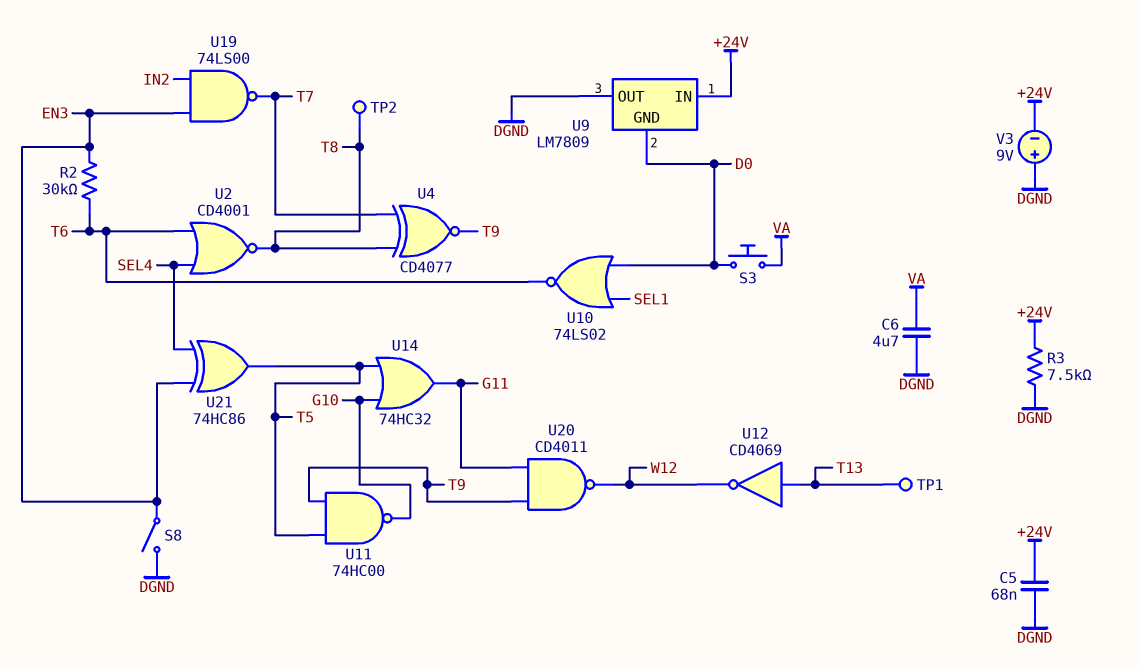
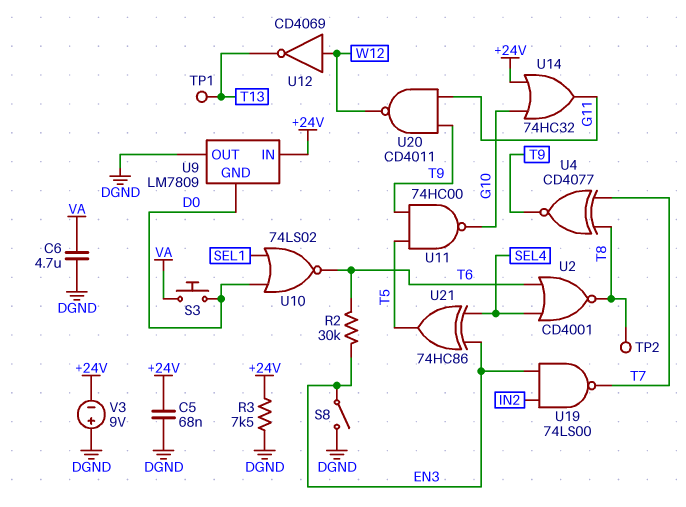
U12: NOT CD4069 (in T13, out W12) -> NOT CD4069 (in W12, out T13)
U14: OR 74HC32 (in G10, in T5, out G11) -> OR 74HC32 (in +24V, in G10, out G11)

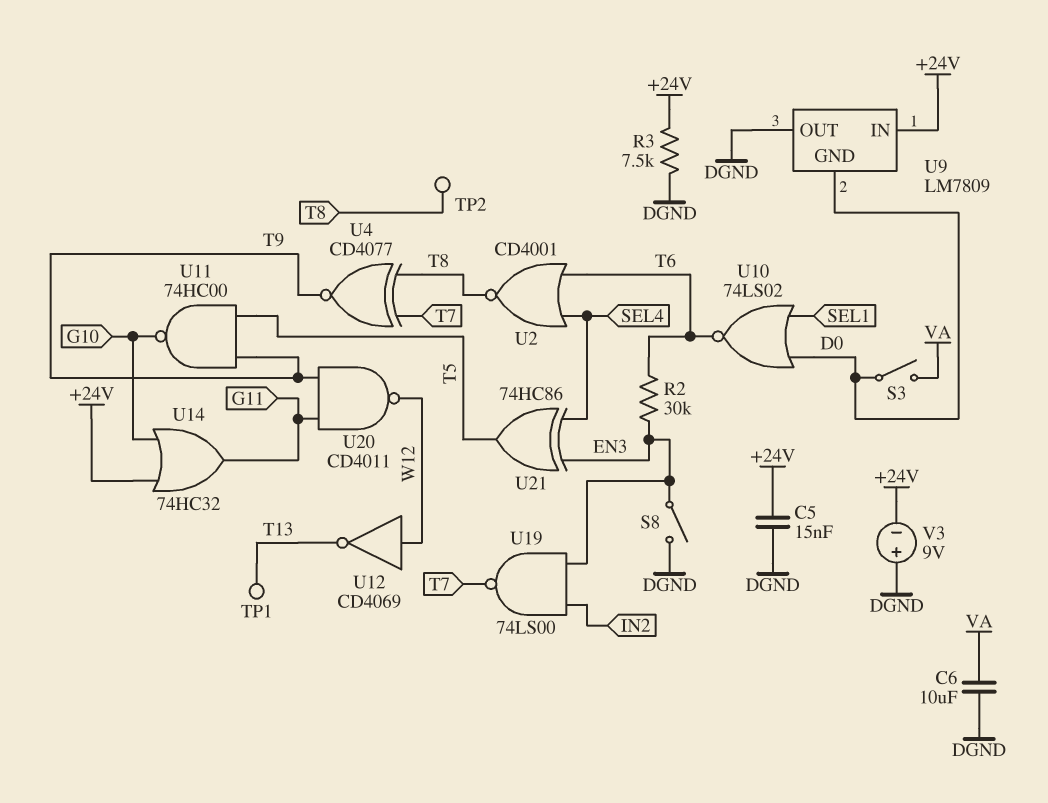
C5: 68nF (+24V, DGND) -> 15nF (+24V, DGND)
C6: 4.7uF (DGND, VA) -> 10uF (DGND, VA)
S3: button (D0, VA) -> switch (D0, VA)

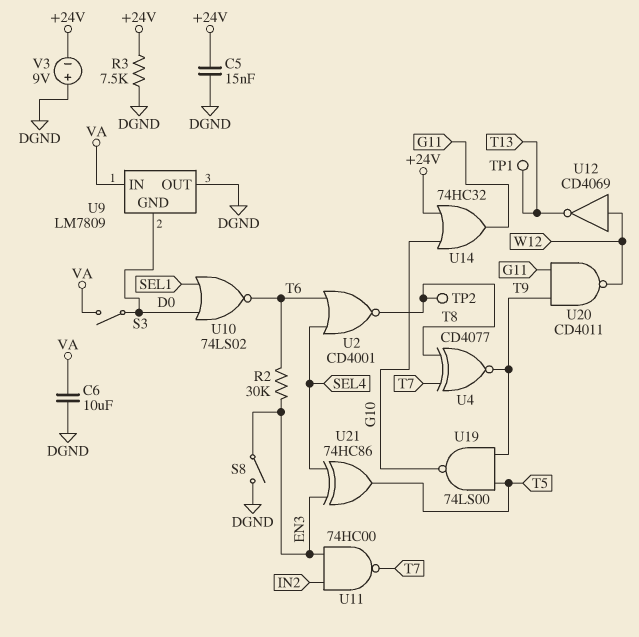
U9 pin IN: +24V -> VA
U11: NAND 74HC00 (in T5, in T9, out G10) -> NAND 74HC00 (in EN3, in IN2, out T7)
U19: NAND 74LS00 (in EN3, in IN2, out T7) -> NAND 74LS00 (in T5, in T9, out G10)

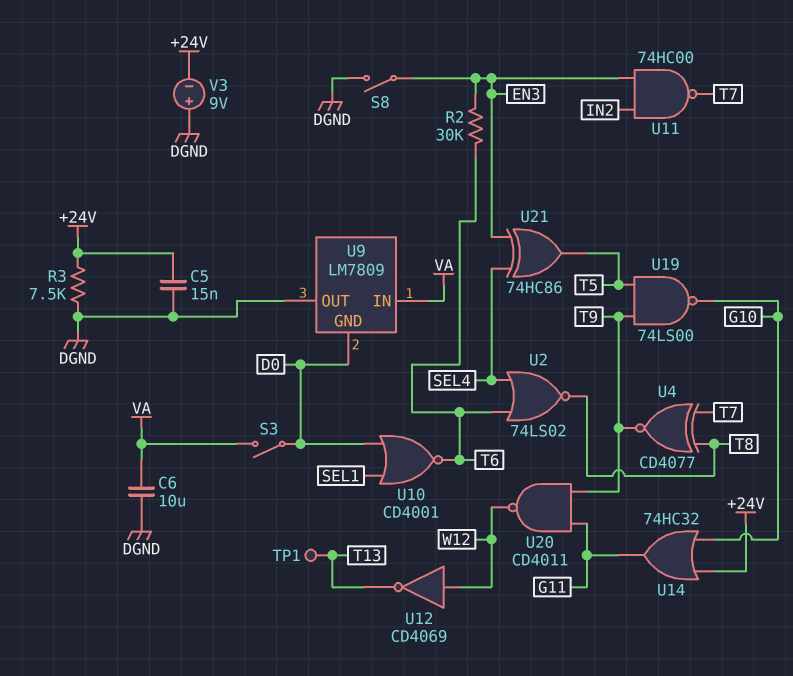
TP2: test point (T8) -> none
U2: NOR CD4001 (in SEL4, in T6, out T8) -> NOR 74LS02 (in SEL4, in T6, out T8)
U10: NOR 74LS02 (in D0, in SEL1, out T6) -> NOR CD4001 (in D0, in SEL1, out T6)

